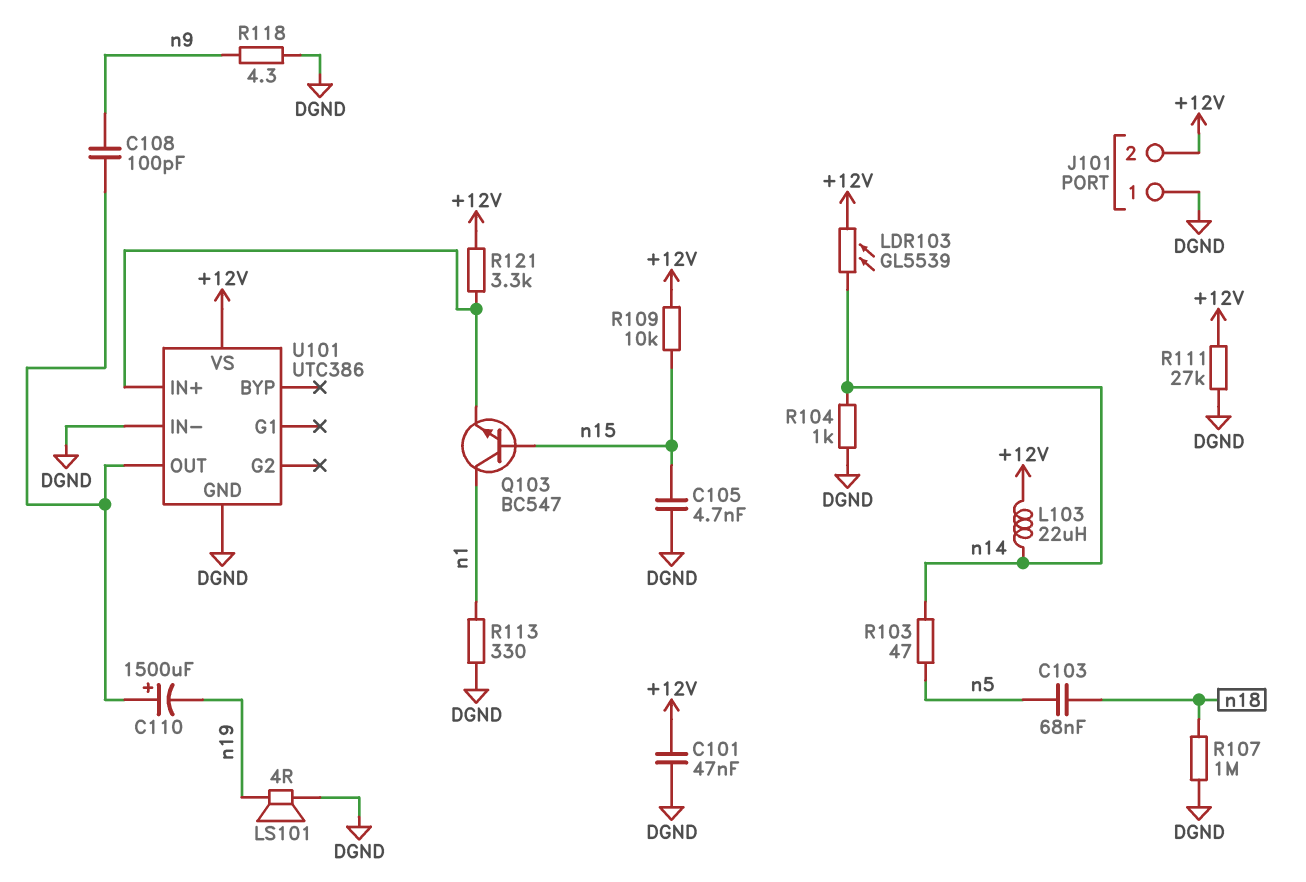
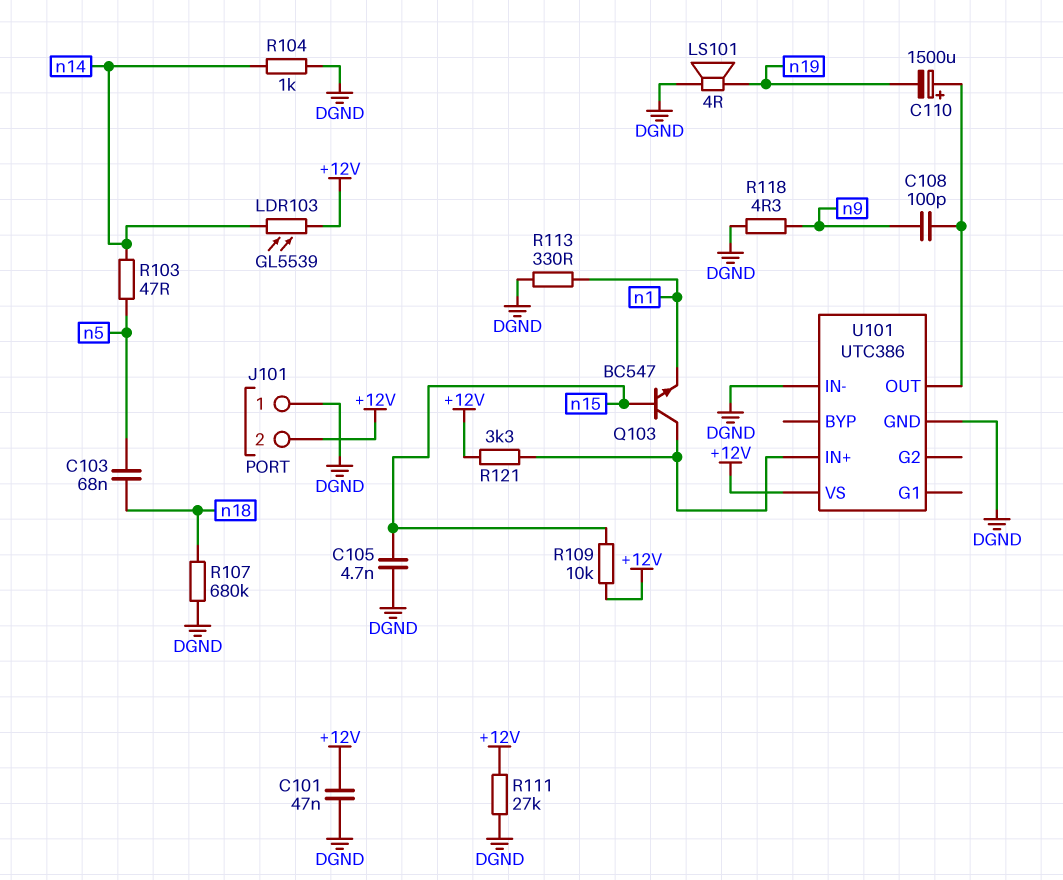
L103: 22uH (+12V, n14) -> none
Q103: NPN BC547 (B n15, C n1, E U101/IN+) -> NPN BC547 (B n15, C U101/IN+, E n1)
R107: 1M (DGND, n18) -> 680k (DGND, n18)

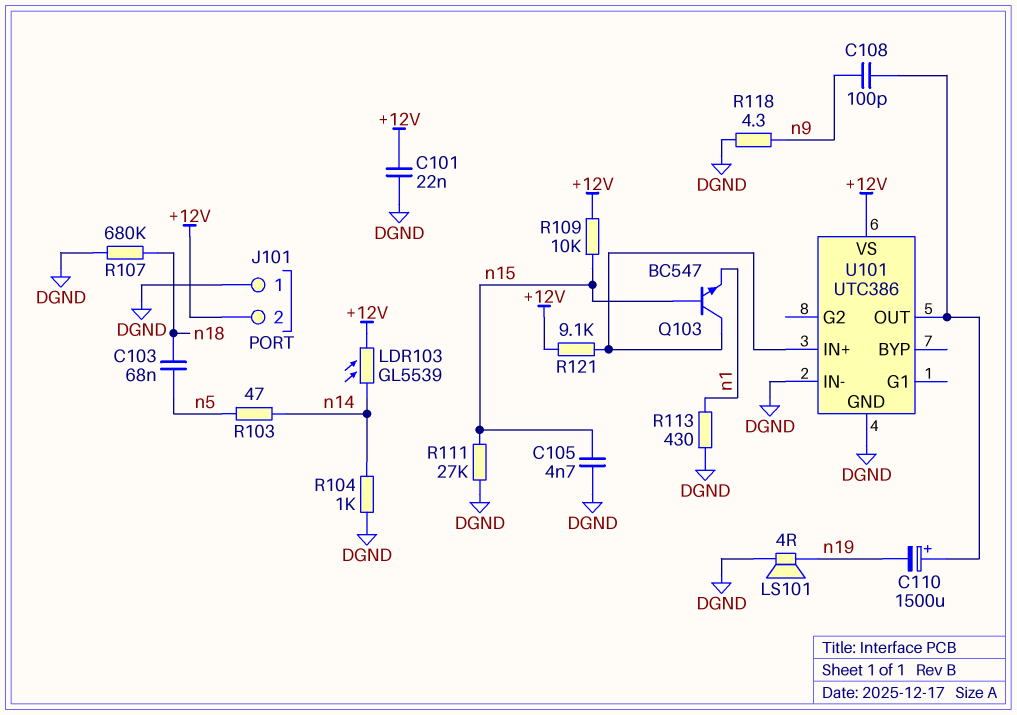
C101: 47nF (+12V, DGND) -> 22nF (+12V, DGND)
R111: 27k (+12V, DGND) -> 27k (DGND, n15)
R113: 330 (DGND, n1) -> 430 (DGND, n1)
R121: 3.3k (+12V, U101/IN+) -> 9.1k (+12V, U101/IN+)

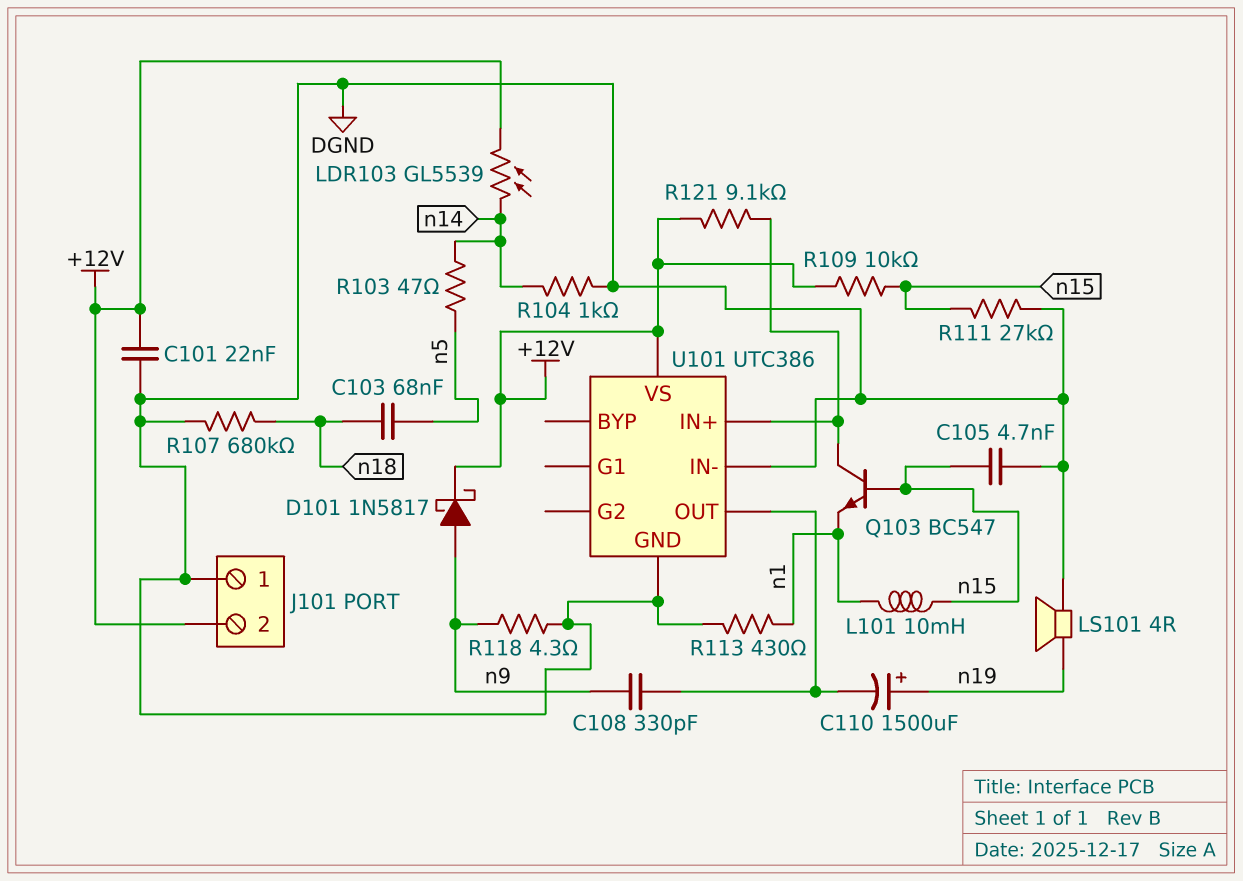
C108: 100pF (U101/OUT, n9) -> 330pF (U101/OUT, n9)
C110: 1500uF (plus U101/OUT, minus n19) -> 1500uF (plus n19, minus U101/OUT)
D101: none -> schottky 1N5817 (A n9, K +12V)
L101: none -> 10mH (n1, n15)

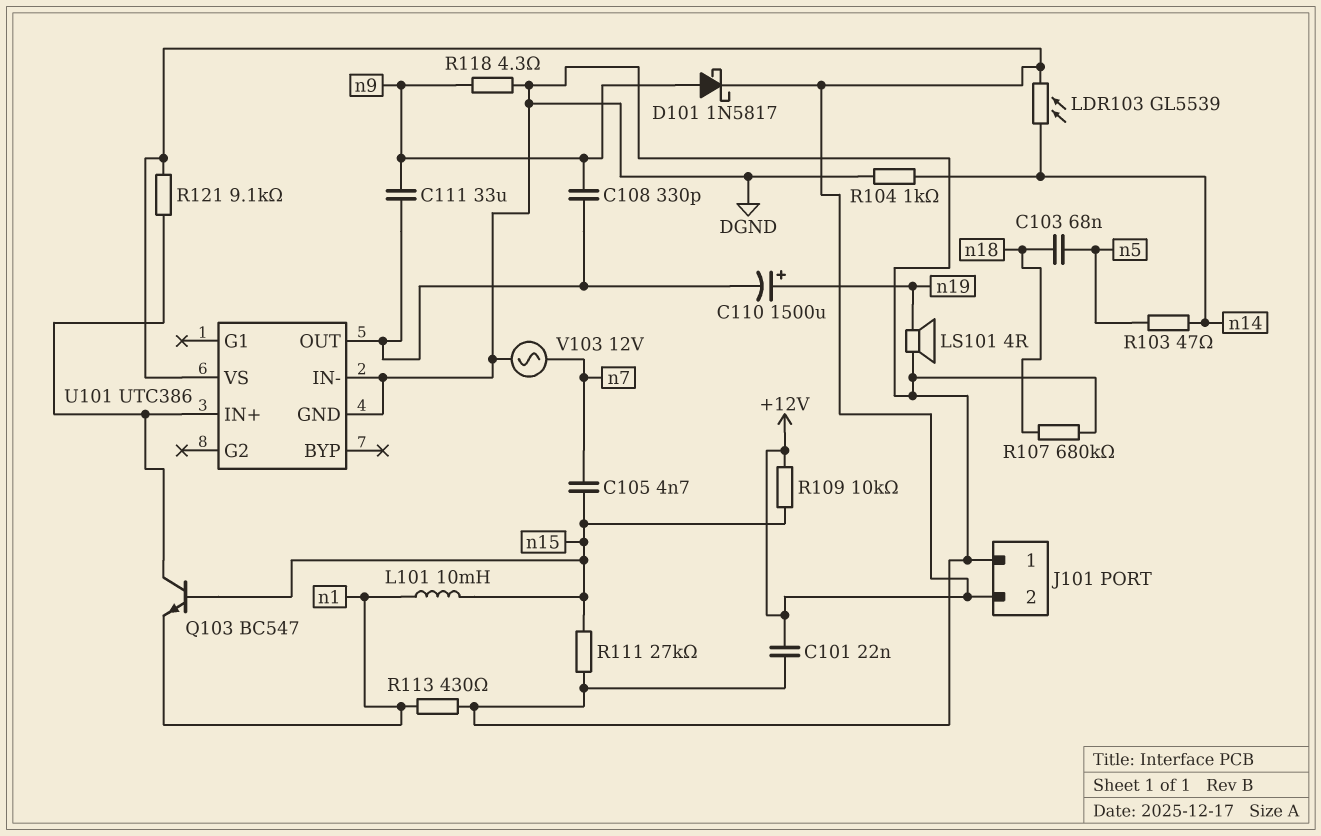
C105: 4.7nF (DGND, n15) -> 4.7nF (n7, n15)
C111: none -> 33uF (U101/OUT, n9)
V103: none -> AC 12V (DGND, n7)

